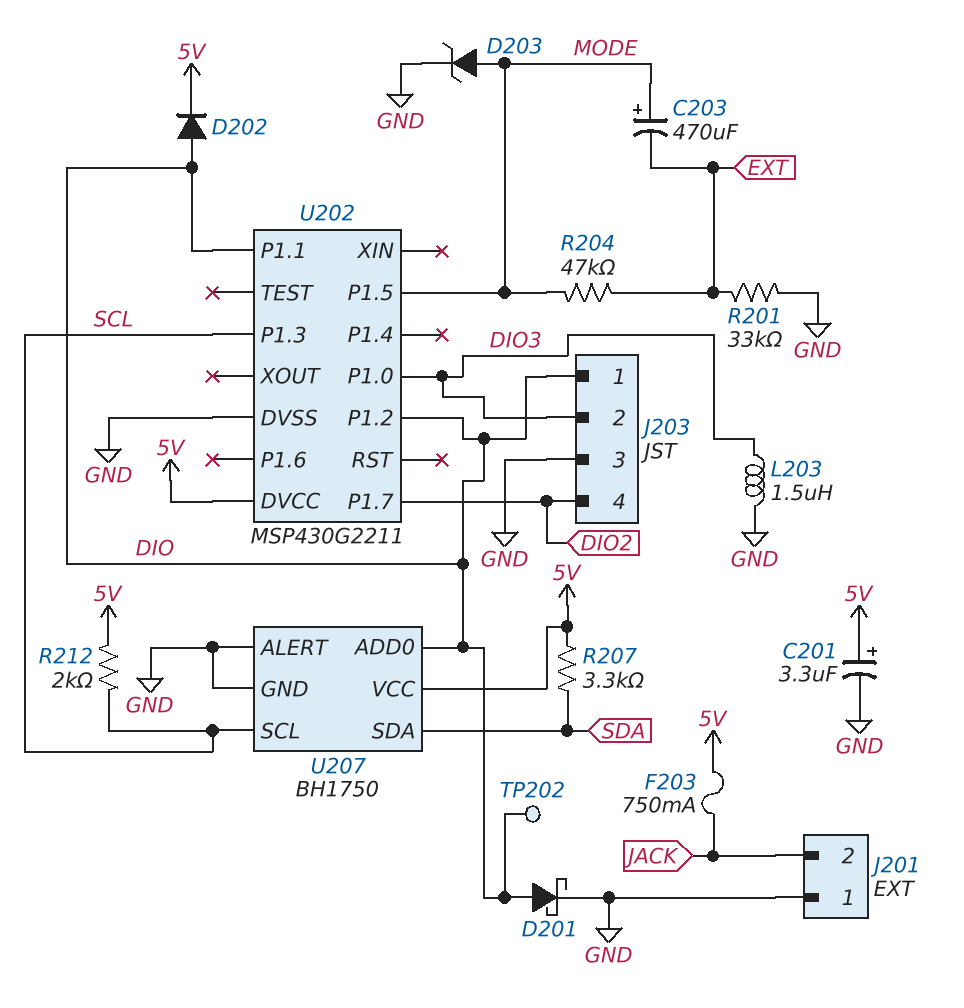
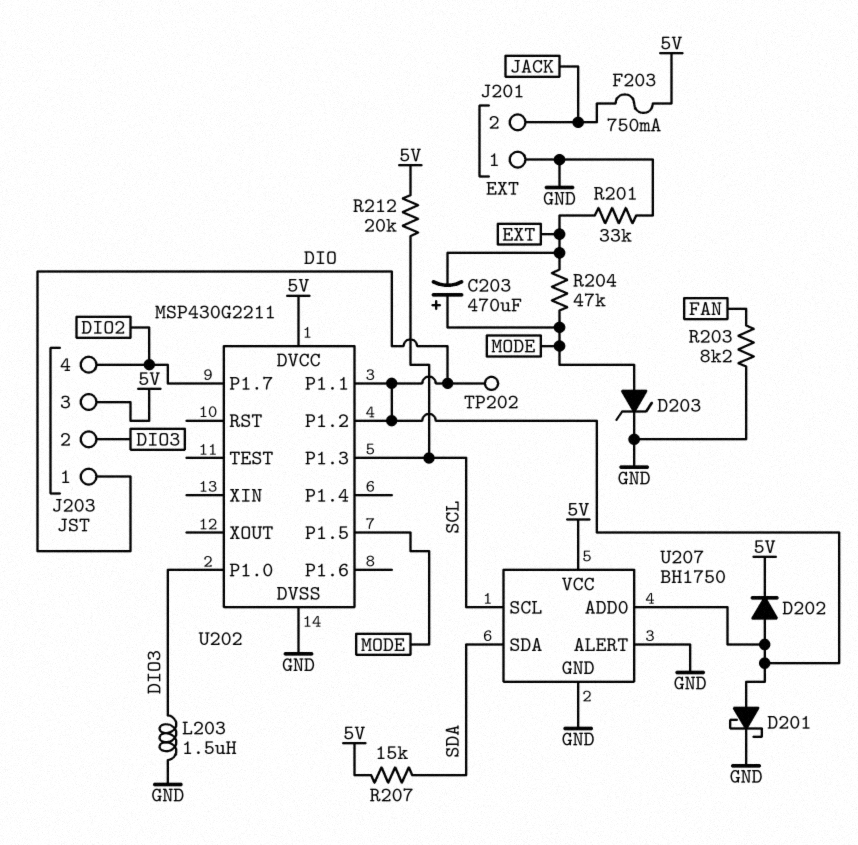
C201: 3.3uF (plus 5V, minus GND) -> none
J203 pin 3: GND -> 5V
R203: none -> 8.2k (FAN, GND)
R207: 3.3k (5V, SDA) -> 15k (5V, SDA)
R212: 2k (5V, SCL) -> 20k (5V, SCL)

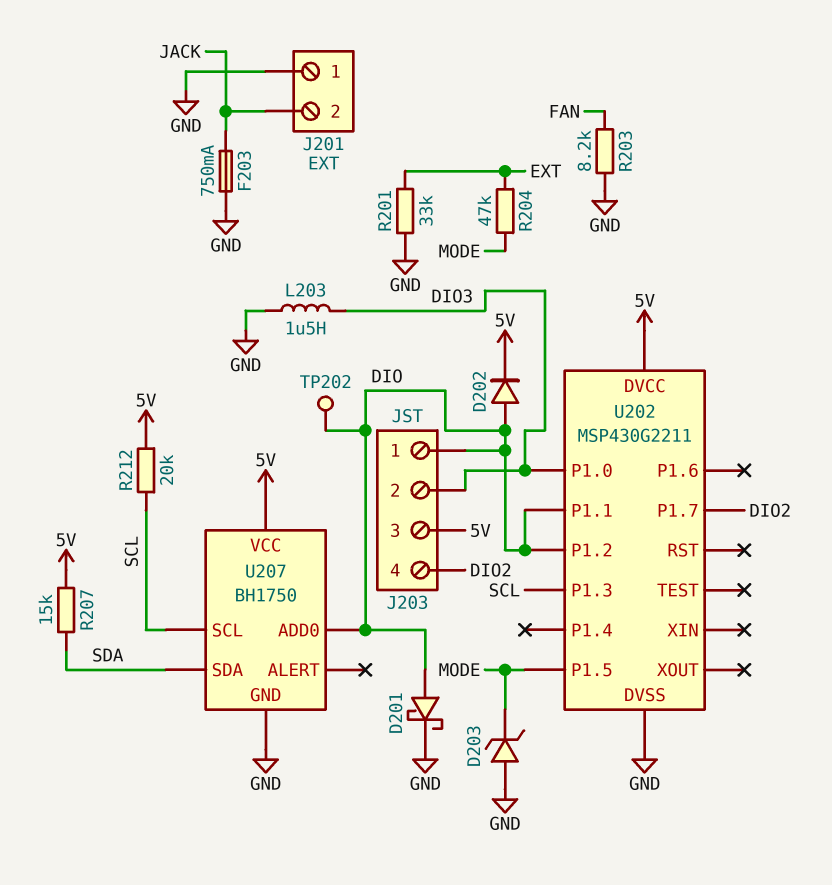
C203: 470uF (plus MODE, minus EXT) -> none
D203: zener (A MODE, K GND) -> zener (A GND, K MODE)
F203: 750mA (5V, JACK) -> 750mA (GND, JACK)
U207 pin ALERT: GND -> none

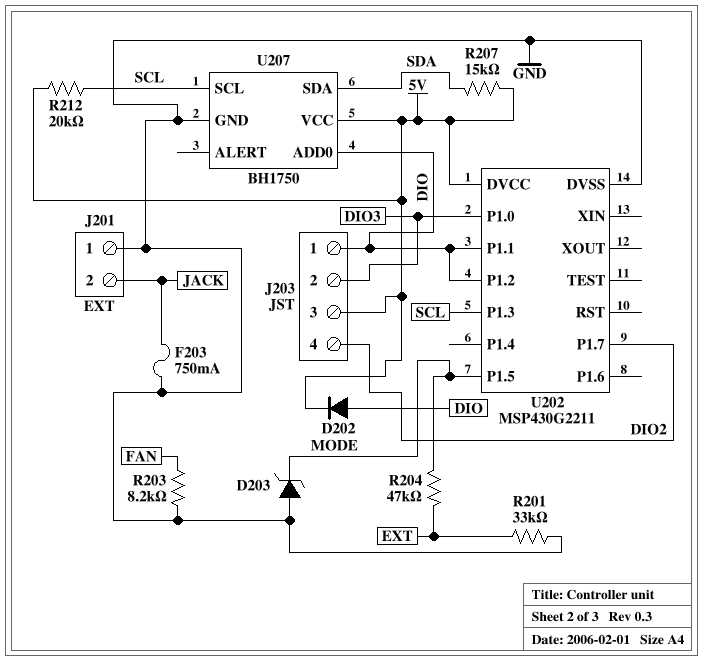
D201: schottky (A DIO, K GND) -> none
L203: 1.5uH (DIO3, GND) -> none
TP202: test point (DIO) -> none

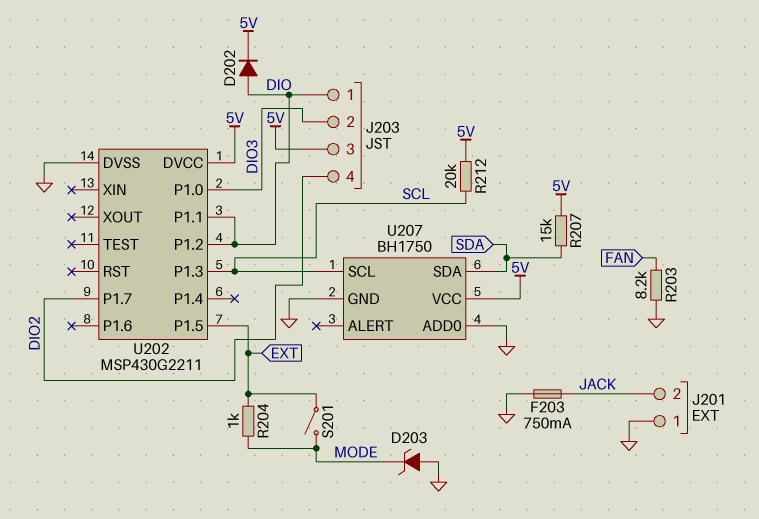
R201: 33k (EXT, GND) -> none
R204: 47k (EXT, MODE) -> 1k (EXT, MODE)
S201: none -> switch (EXT, MODE)
U202 pin P1.5: MODE -> EXT
U207 pin ADD0: DIO -> GND

